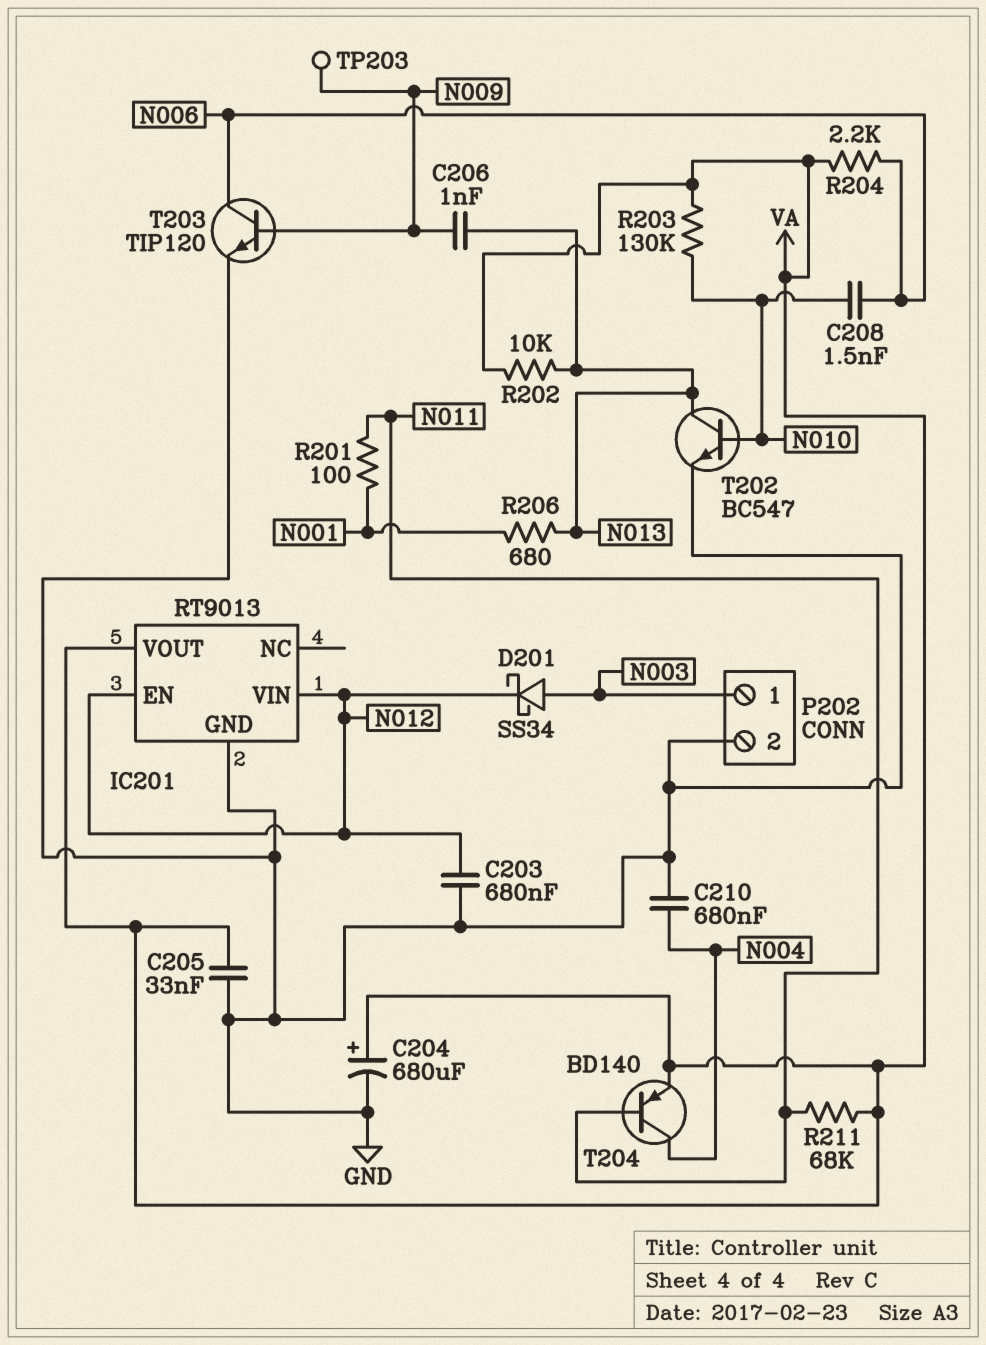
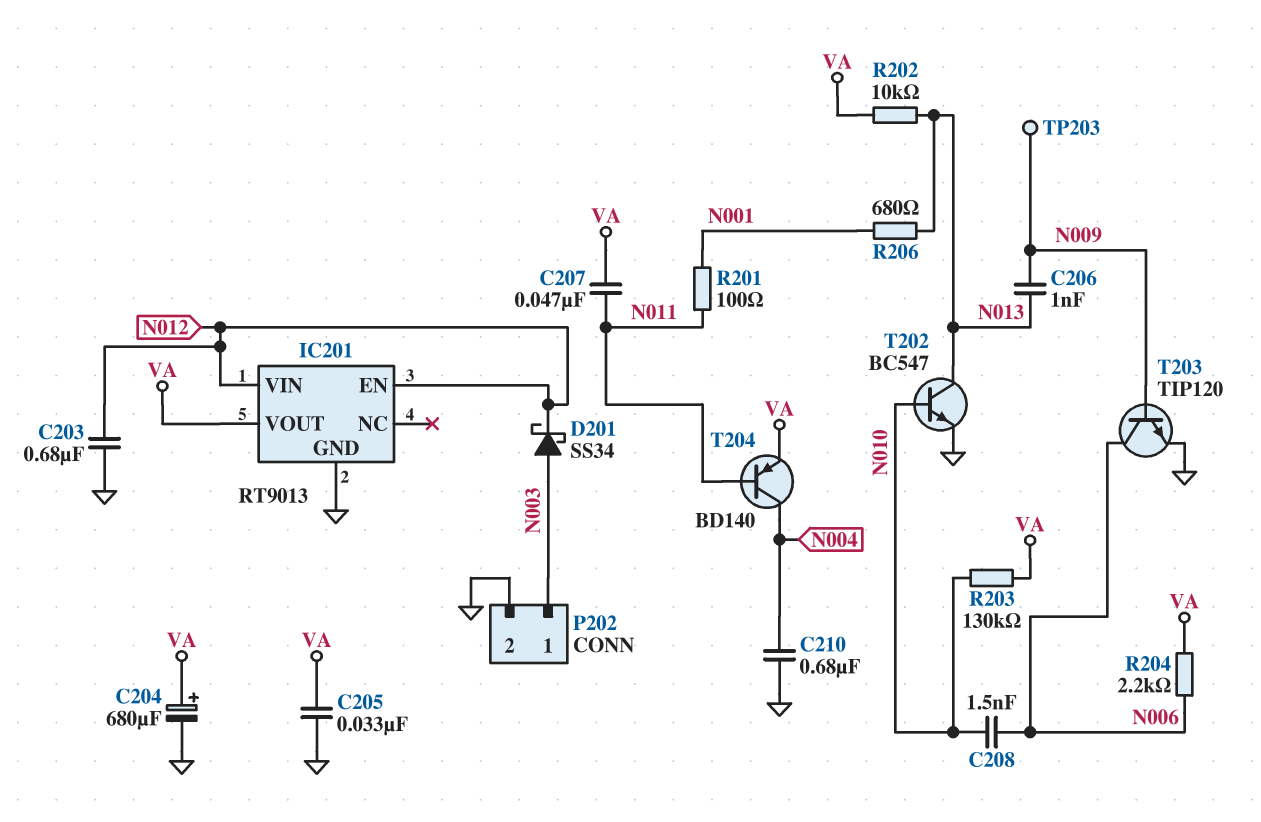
C207: none -> 47nF (N011, VA)
R211: 68k (N011, VA) -> none

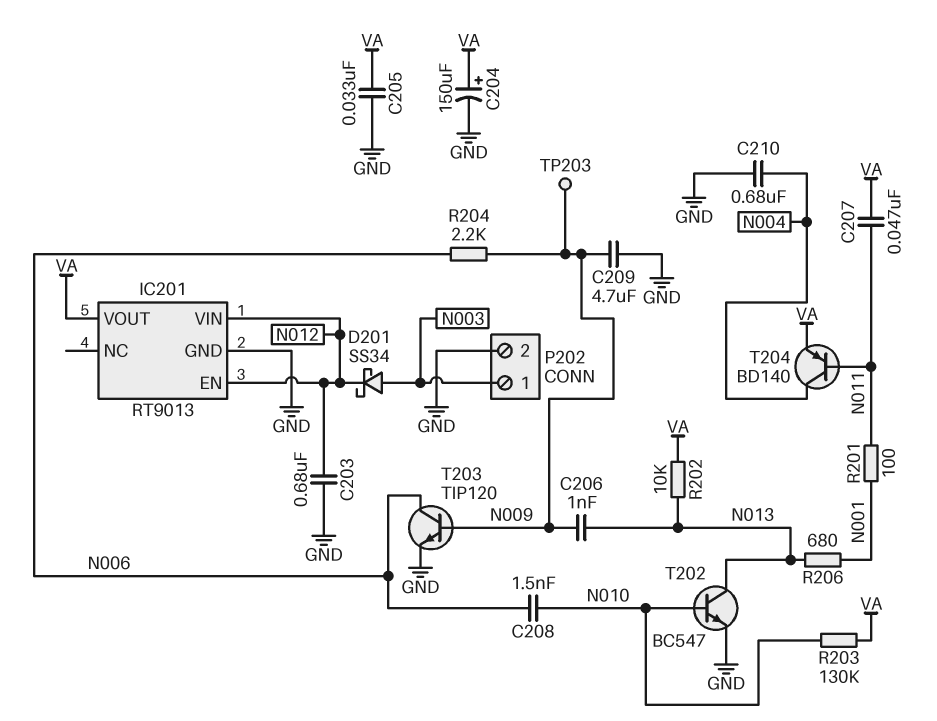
C204: 680uF (plus VA, minus GND) -> 150uF (plus VA, minus GND)
C209: none -> 4.7uF (GND, N009)
R204: 2.2k (N006, VA) -> 2.2k (N006, N009)

